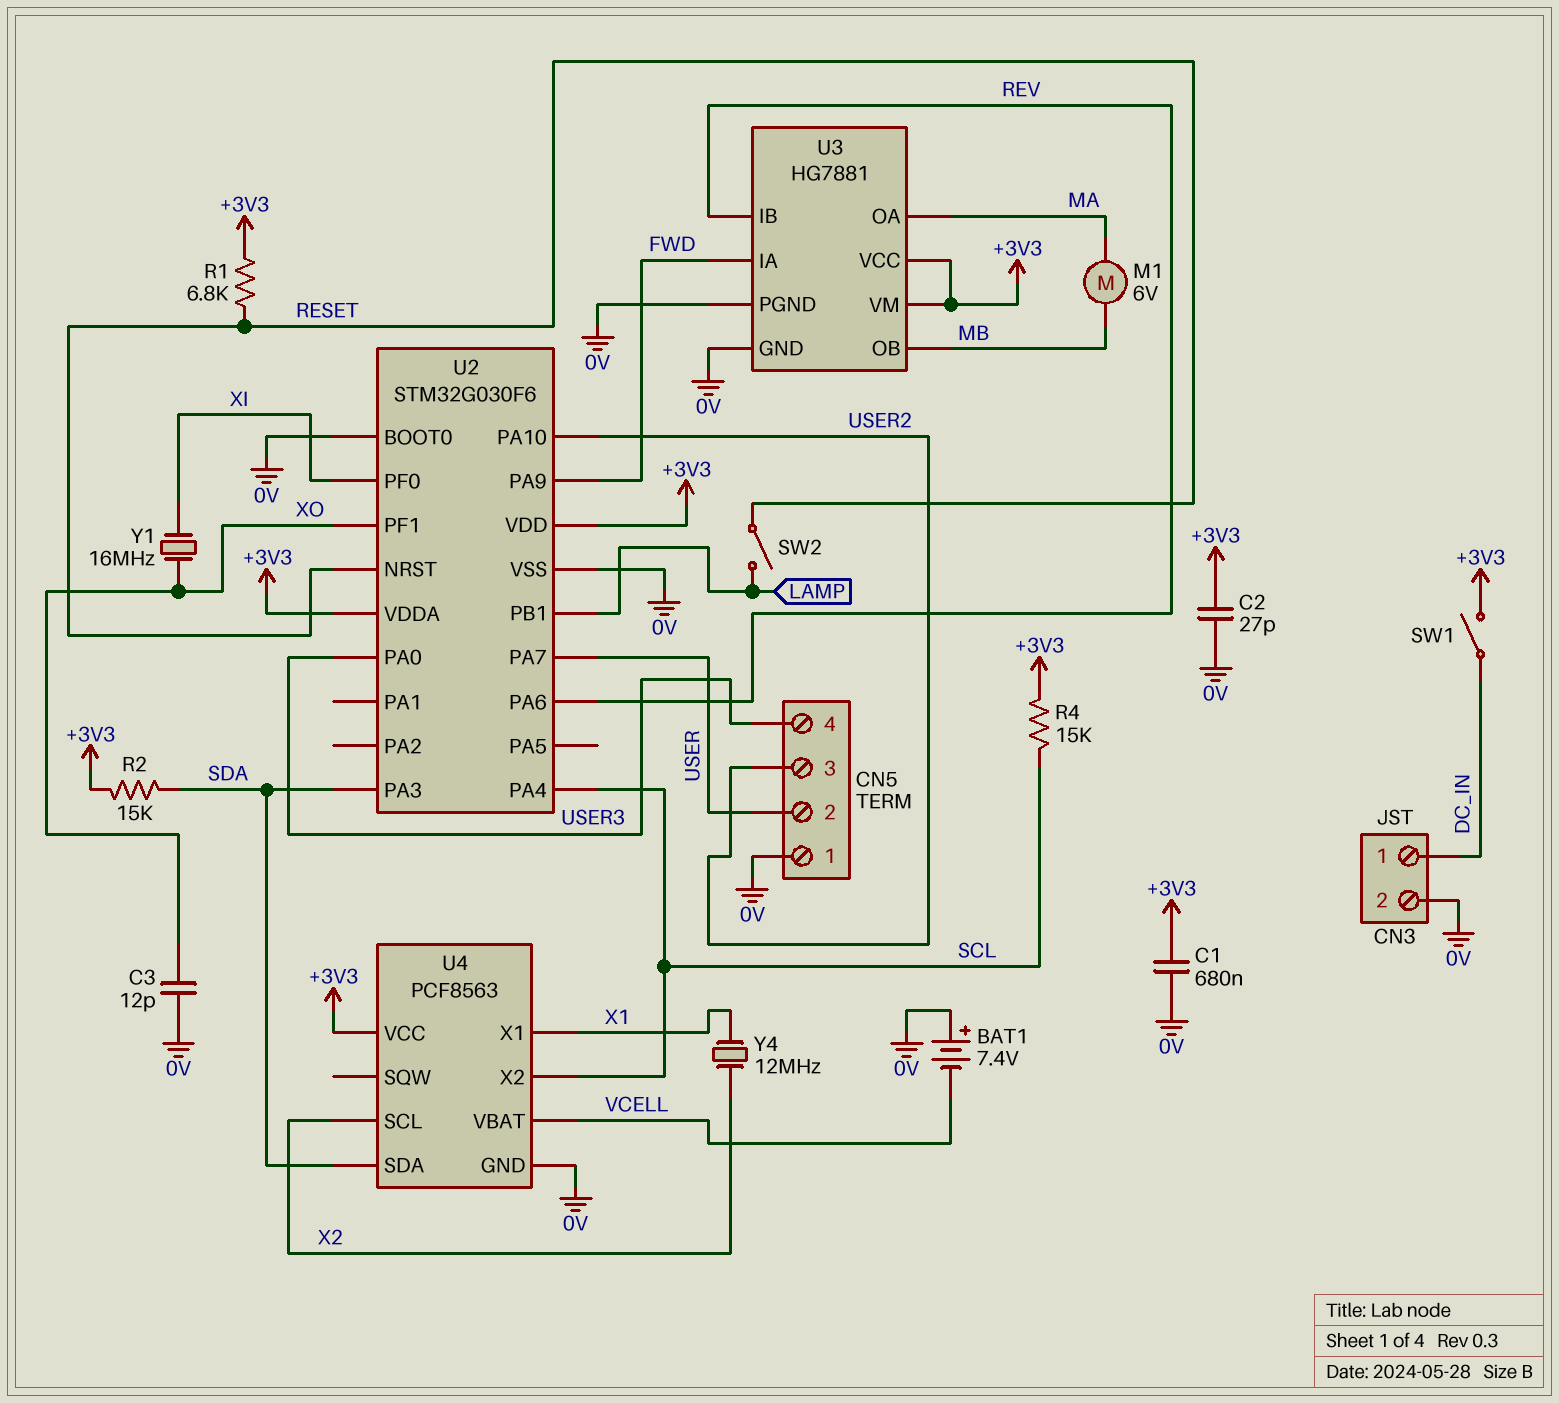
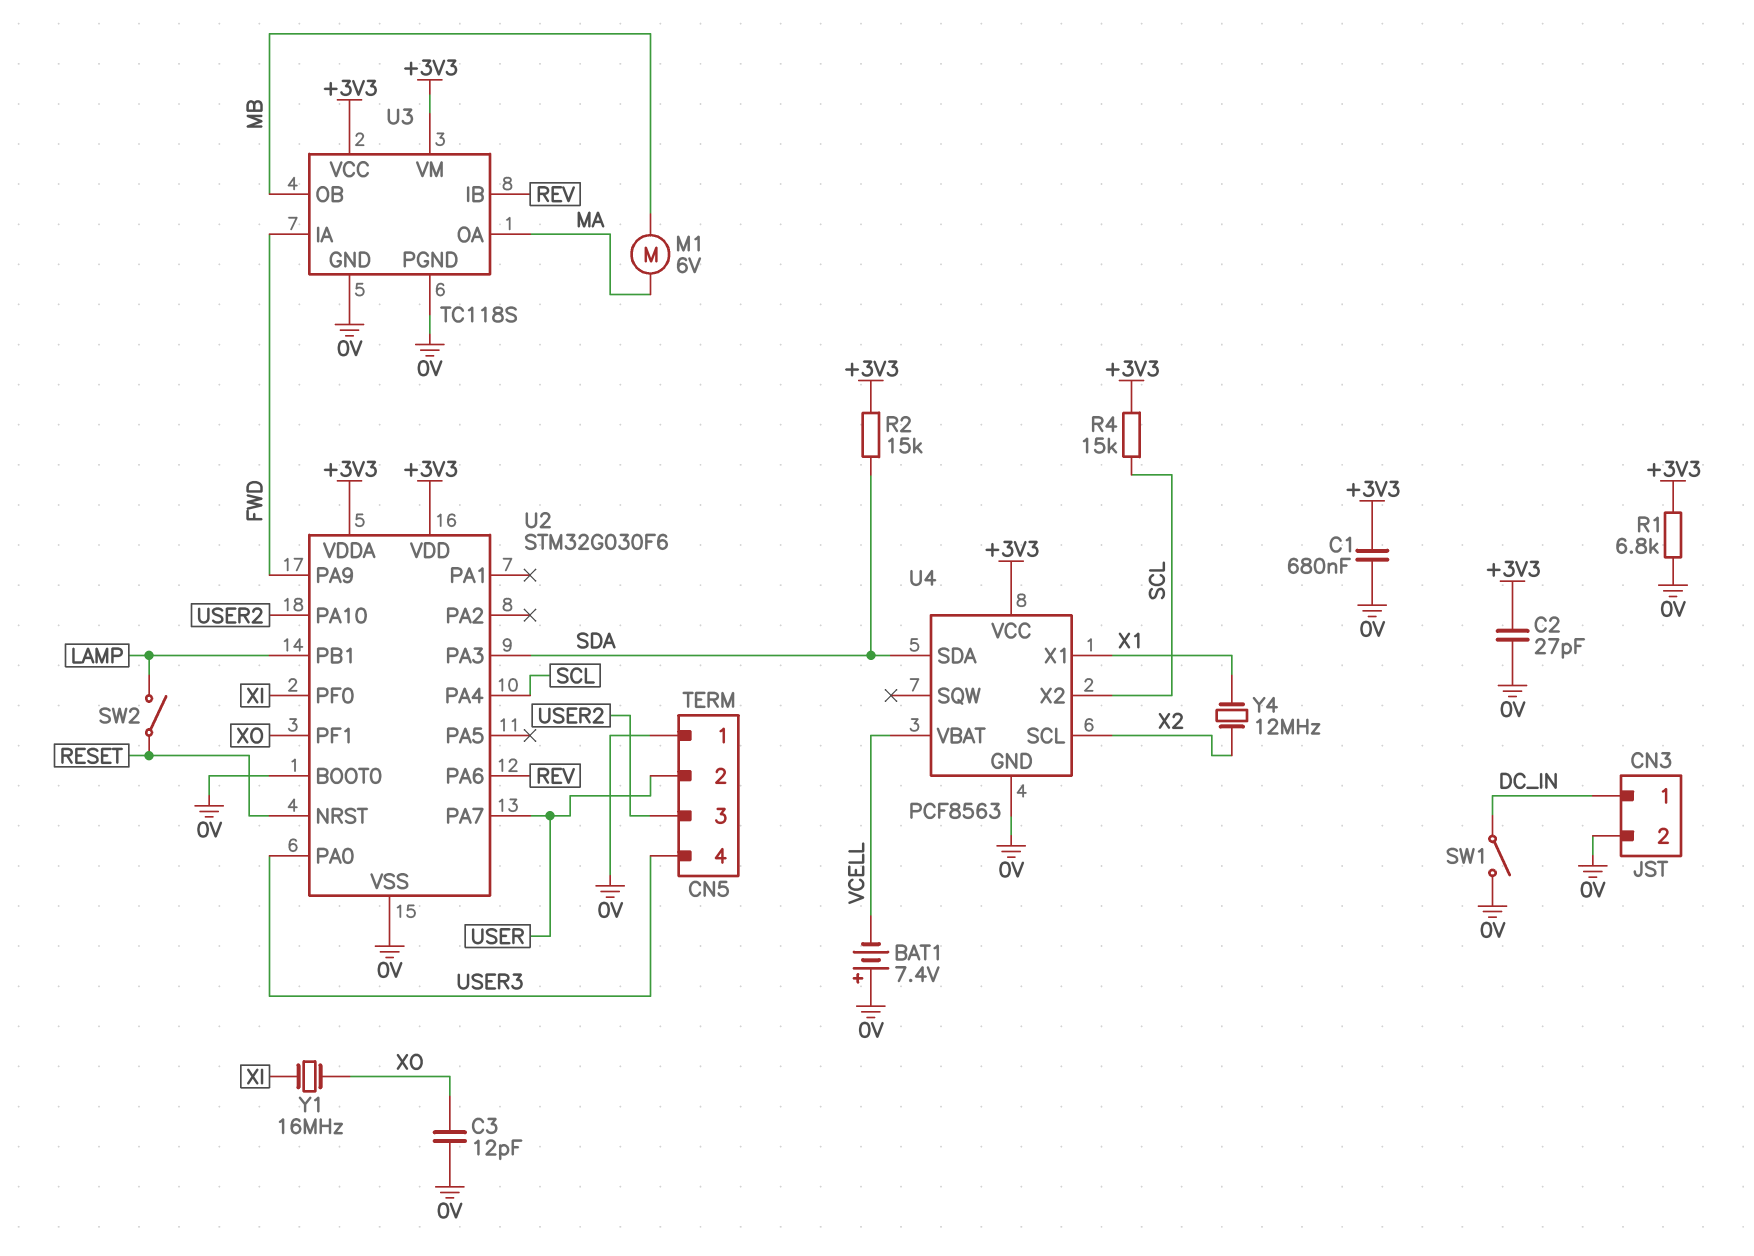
R1: 6.8k (+3V3, RESET) -> 6.8k (+3V3, 0V)
SW1: switch (+3V3, DC_IN) -> switch (0V, DC_IN)
U3: HG7881 -> TC118S

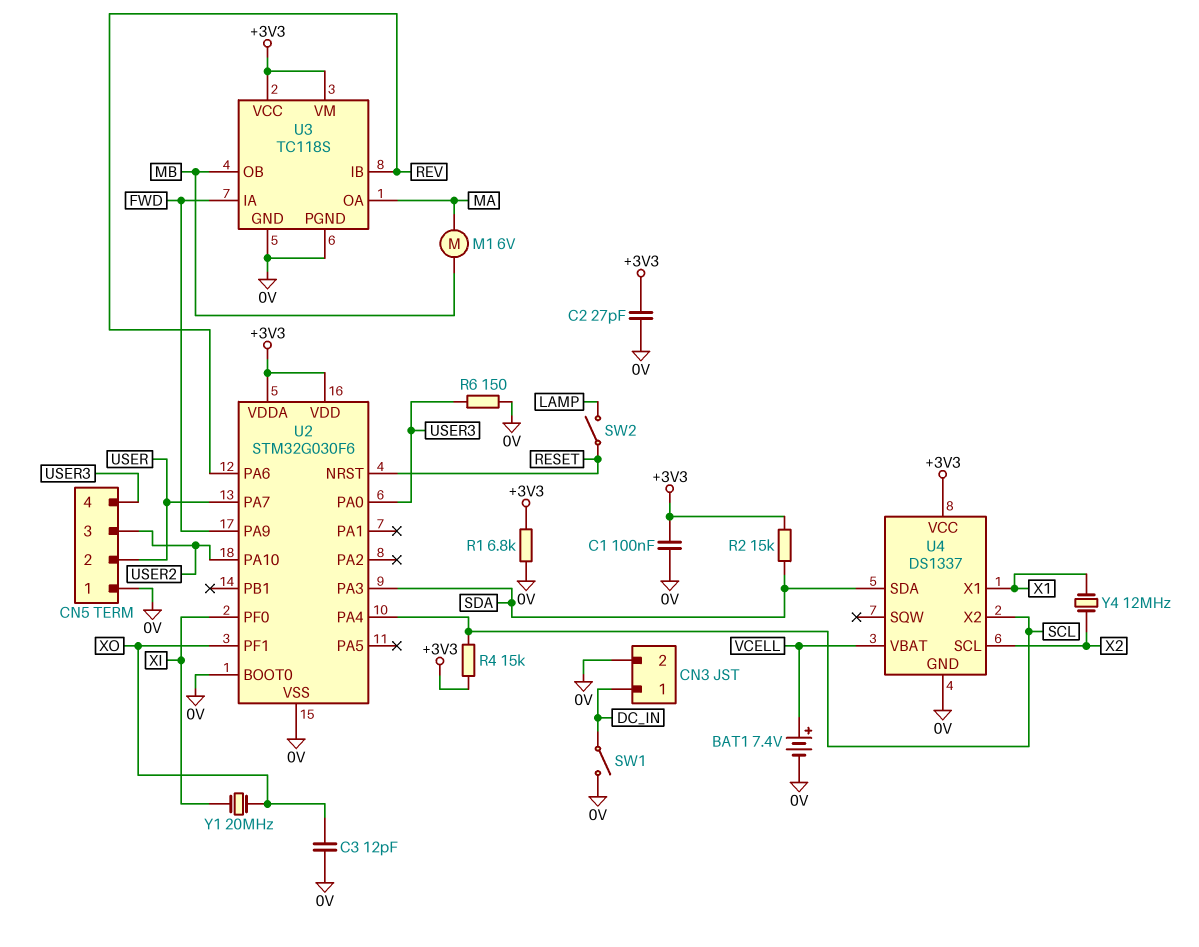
BAT1: 7.4V (plus 0V, minus VCELL) -> 7.4V (plus VCELL, minus 0V)
C1: 680nF (+3V3, 0V) -> 100nF (+3V3, 0V)
R6: none -> 150 (0V, USER3)
U2 pin PB1: LAMP -> none
U4: PCF8563 -> DS1337
Y1: 16MHz (XI, XO) -> 20MHz (XI, XO)

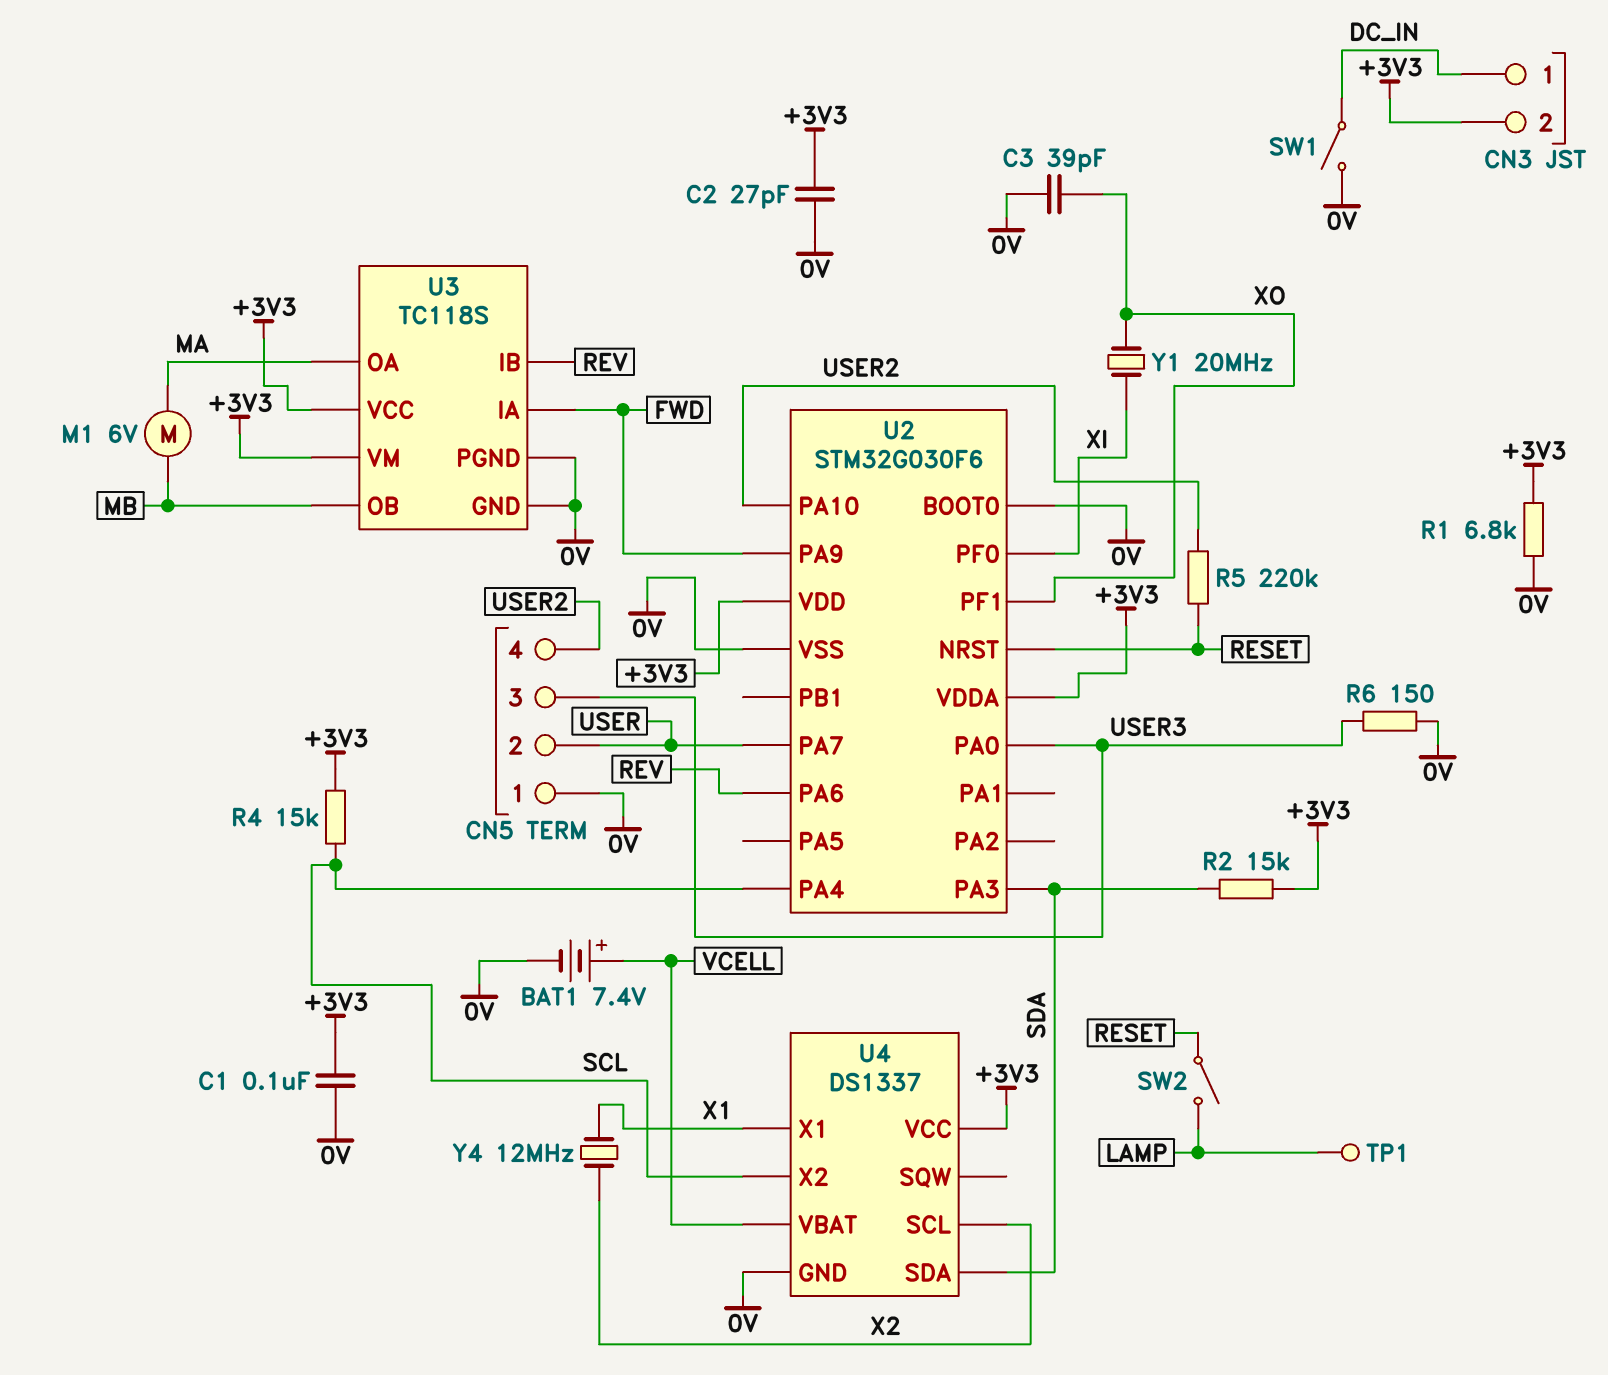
C3: 12pF (0V, XO) -> 39pF (0V, XO)
CN3 pin 2: 0V -> +3V3
CN5 pin 3: USER2 -> USER3
CN5 pin 4: USER3 -> USER2
R5: none -> 220k (RESET, USER2)
TP1: none -> test point (LAMP)

